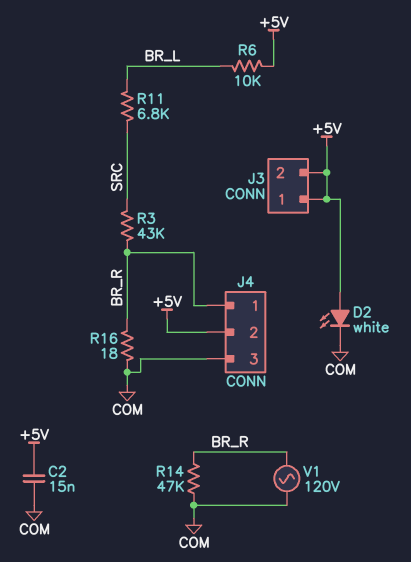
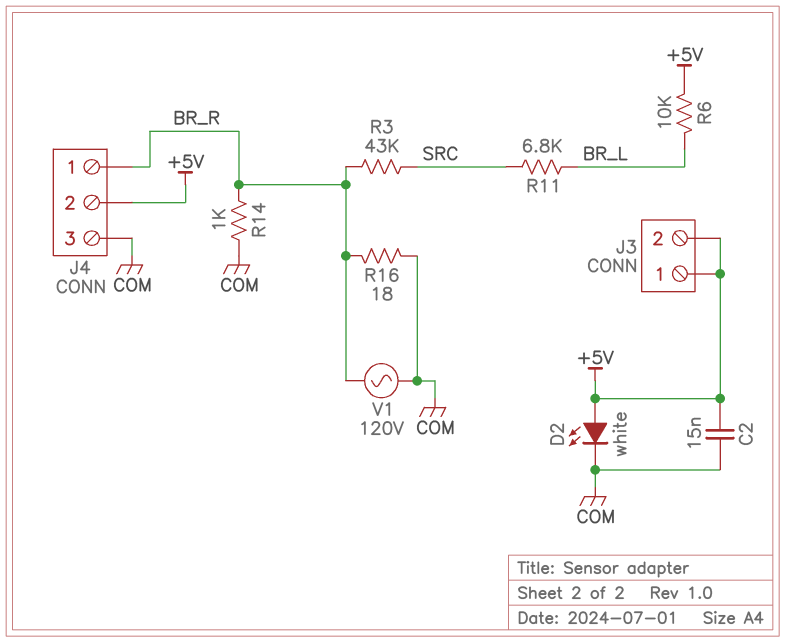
R14: 47k (BR_R, COM) -> 1k (BR_R, COM)

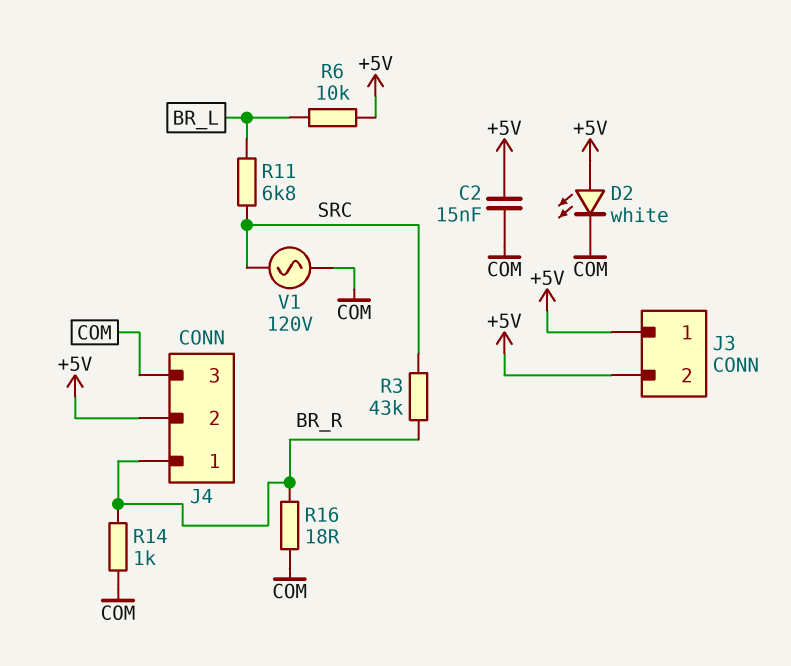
V1: AC 120V (BR_R, COM) -> AC 120V (COM, SRC)

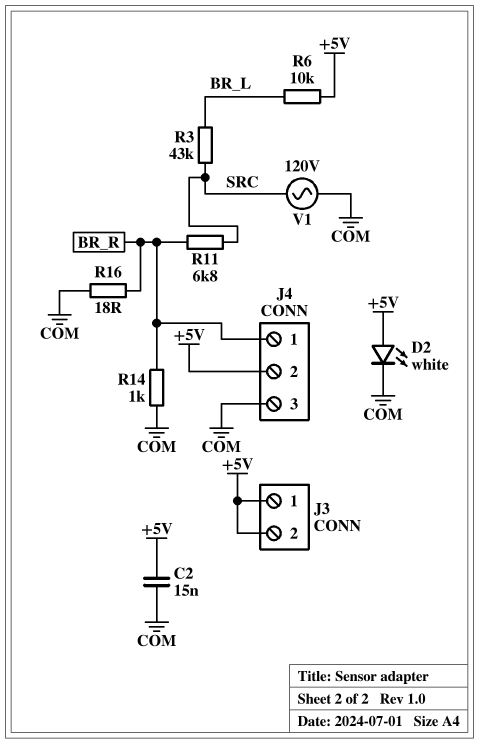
R3: 43k (BR_R, SRC) -> 43k (BR_L, SRC)
R11: 6.8k (BR_L, SRC) -> 6.8k (BR_R, SRC)

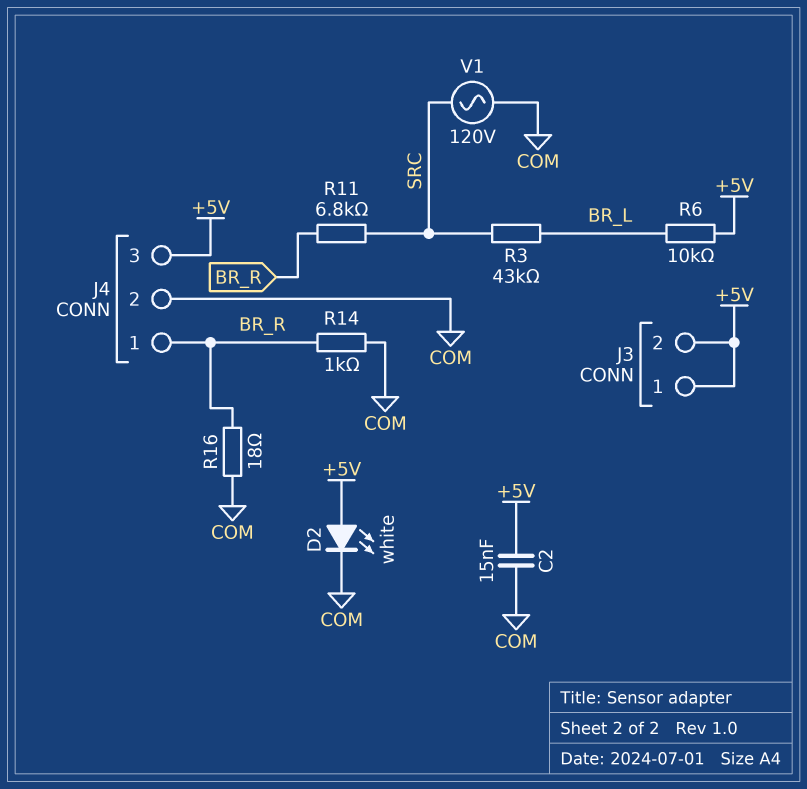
J4 pin 2: +5V -> COM
J4 pin 3: COM -> +5V

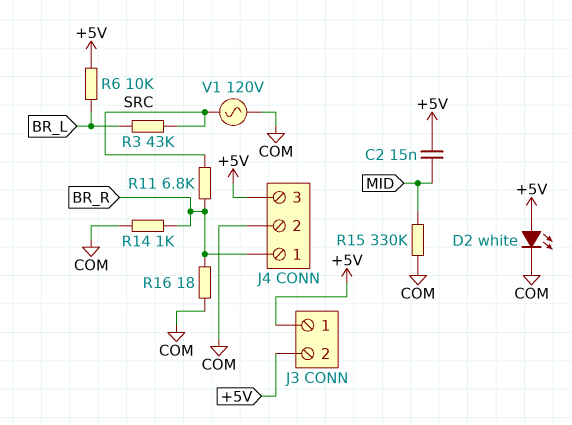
C2: 15nF (+5V, COM) -> 15nF (+5V, MID)
R15: none -> 330k (COM, MID)

